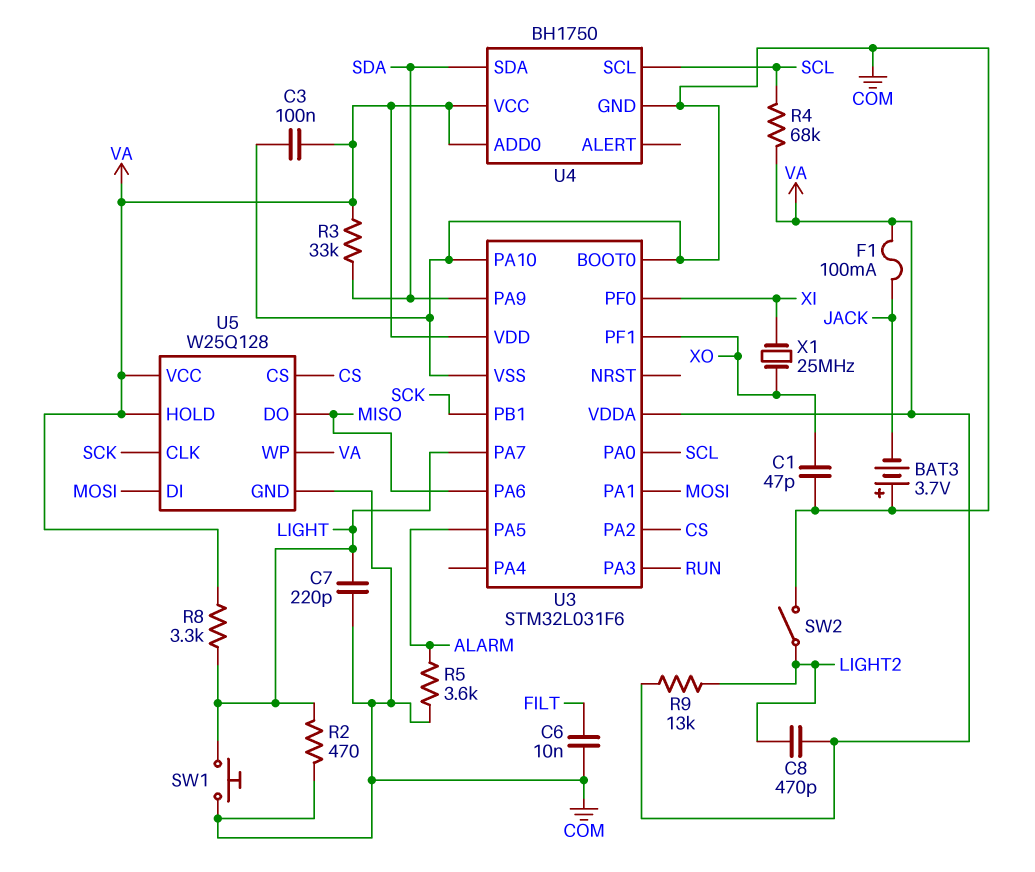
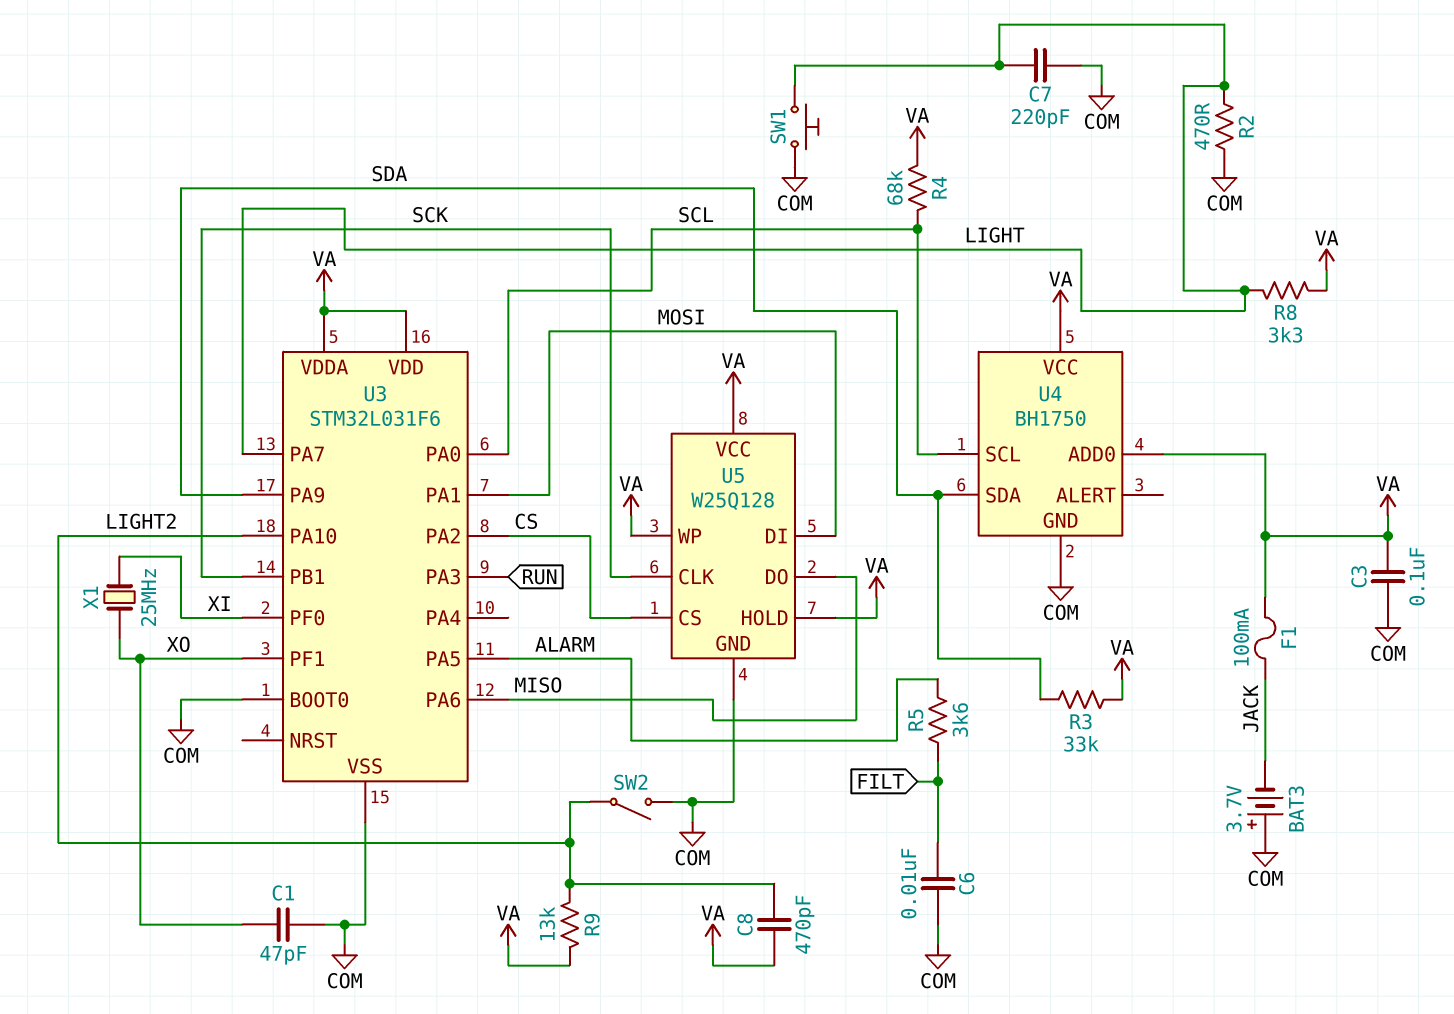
R5: 3.6k (ALARM, COM) -> 3.6k (ALARM, FILT)
U3 pin PA10: COM -> LIGHT2

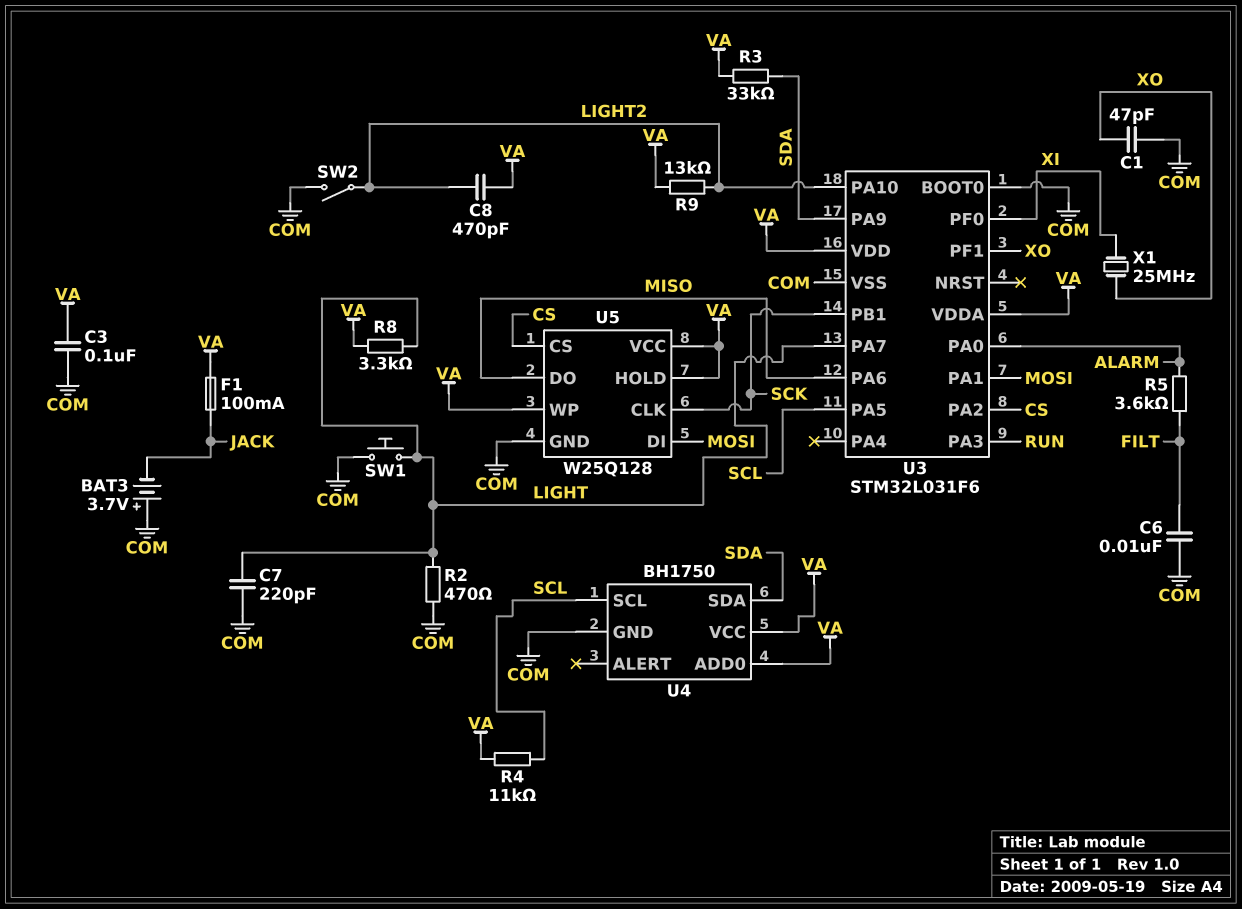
R4: 68k (SCL, VA) -> 11k (SCL, VA)
U3 pin PA0: SCL -> ALARM
U3 pin PA5: ALARM -> SCL

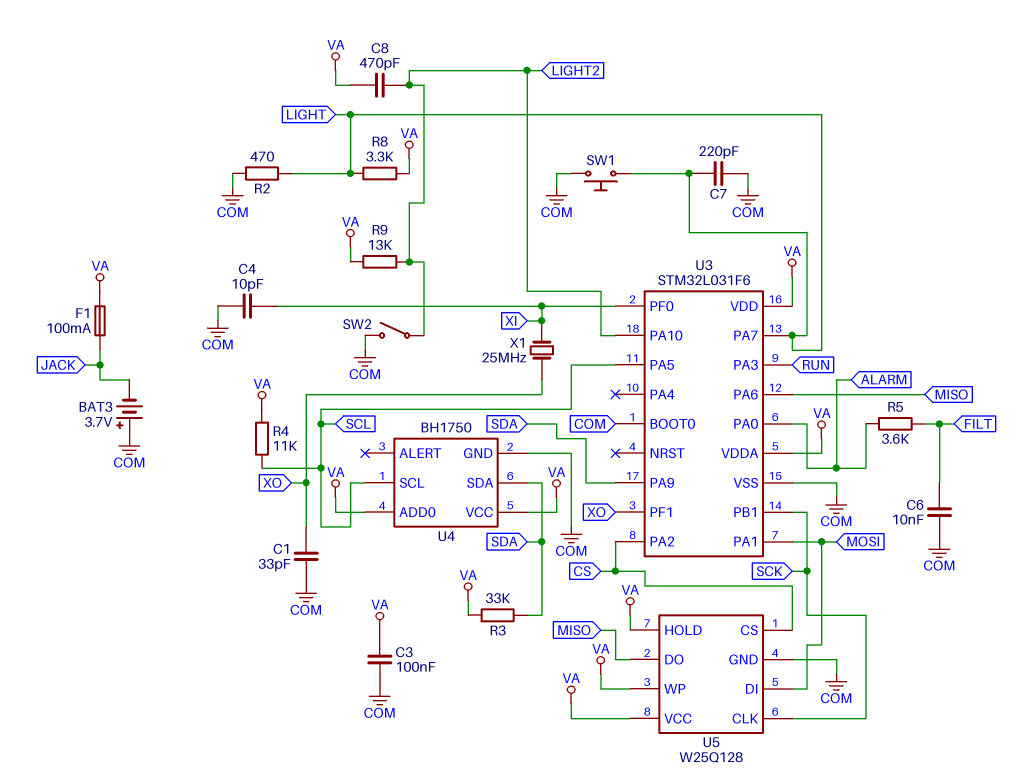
C1: 47pF (COM, XO) -> 33pF (COM, XO)
C4: none -> 10pF (COM, XI)

